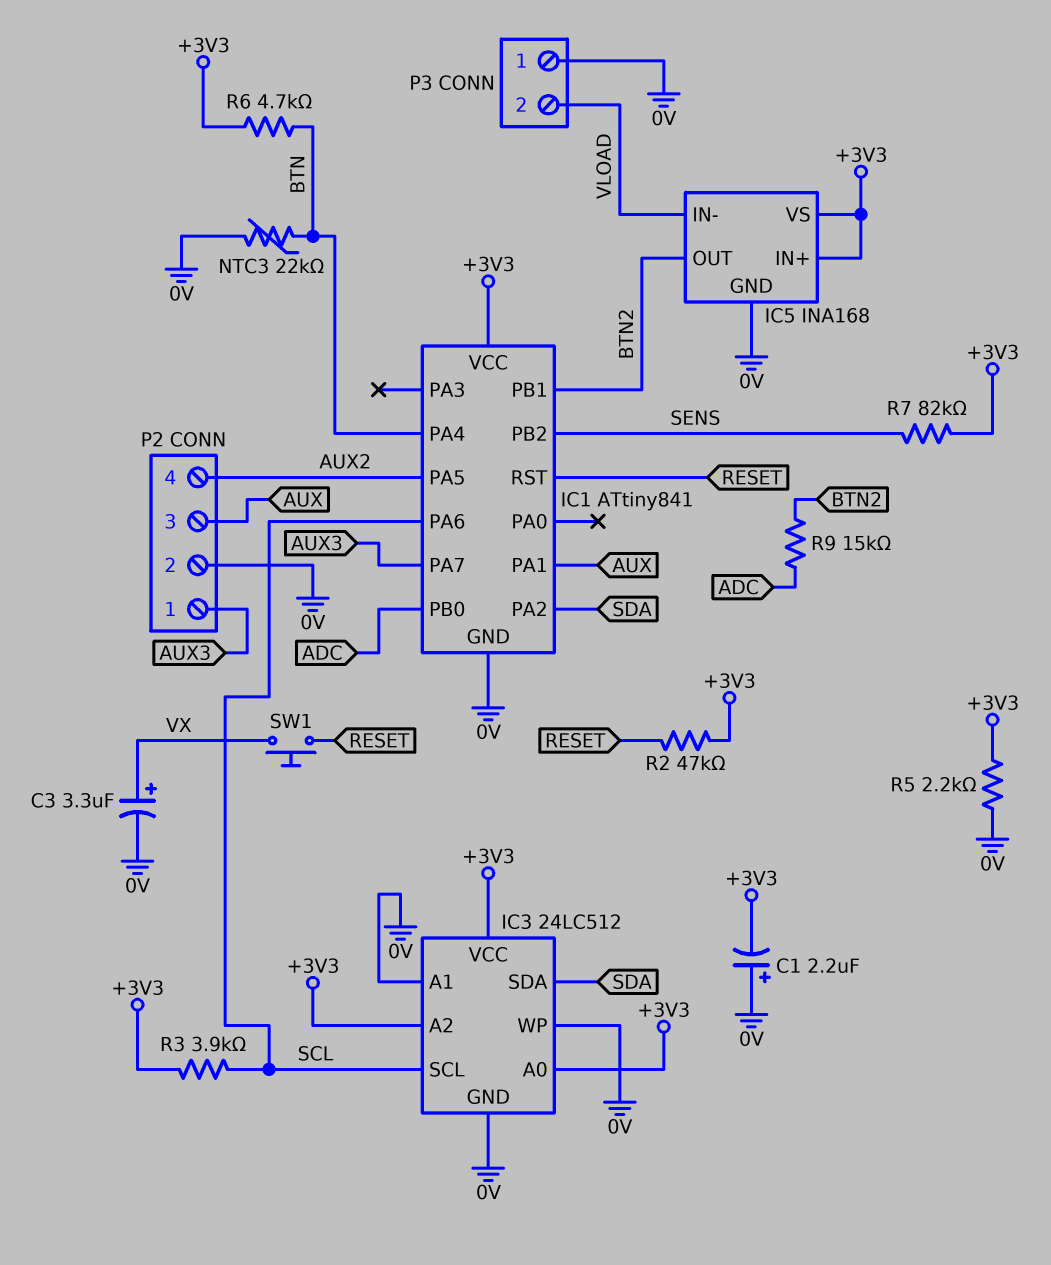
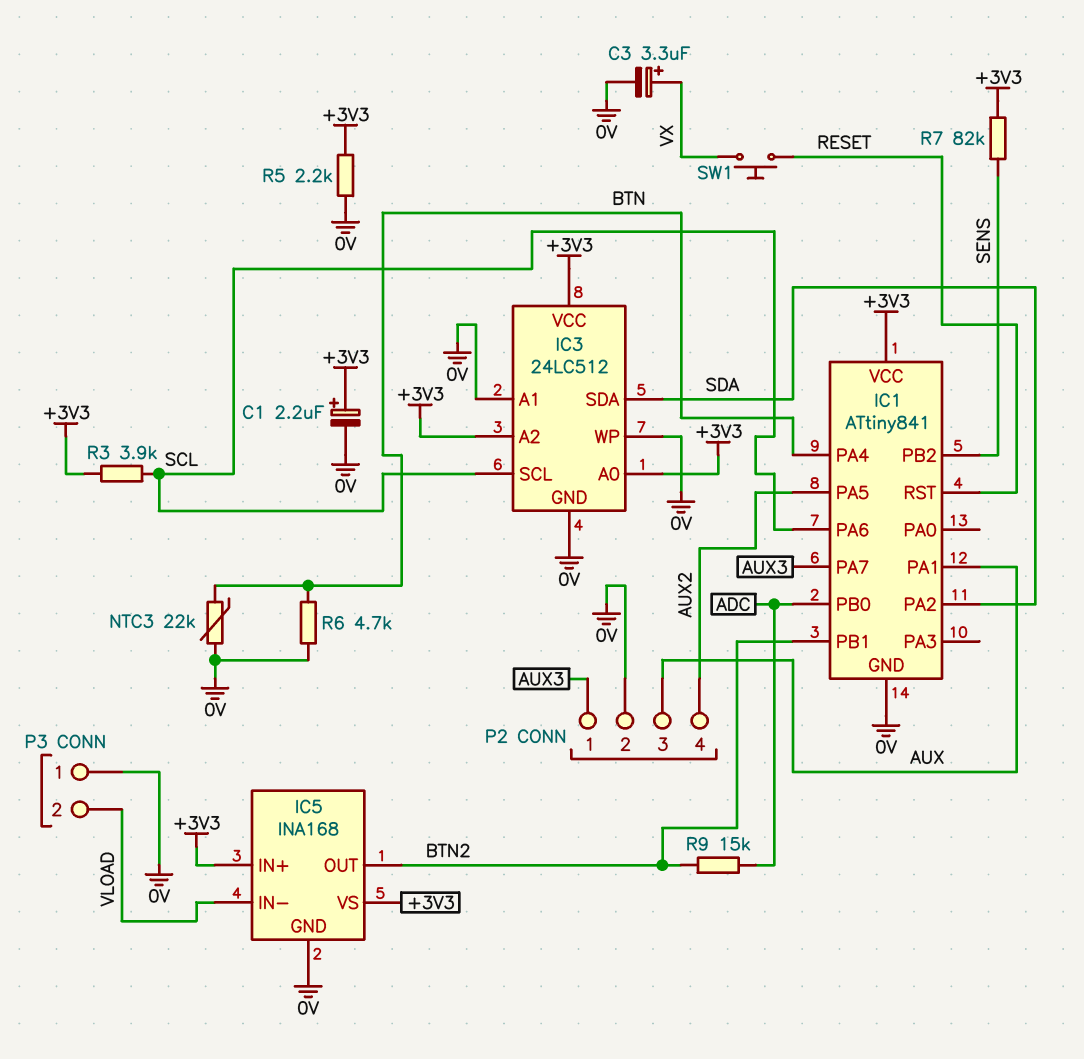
C1: 2.2uF (plus 0V, minus +3V3) -> 2.2uF (plus +3V3, minus 0V)
R2: 47k (+3V3, RESET) -> none
R6: 4.7k (+3V3, BTN) -> 4.7k (0V, BTN)

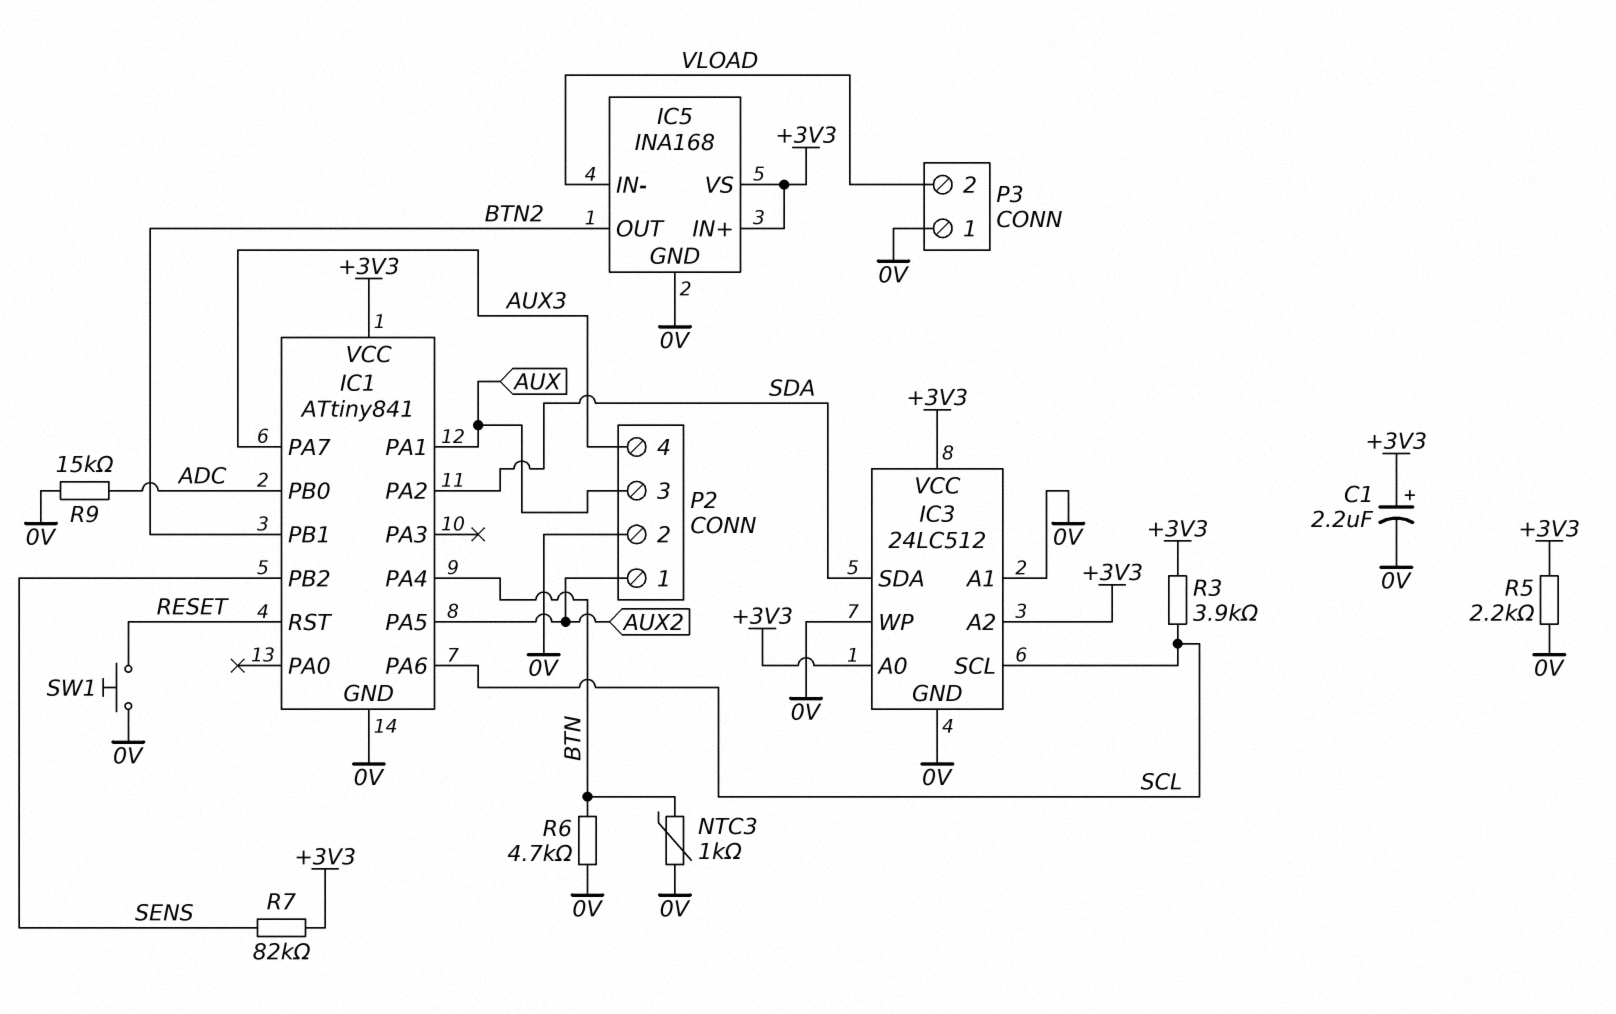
C3: 3.3uF (plus VX, minus 0V) -> none
NTC3: 22k (0V, BTN) -> 1k (0V, BTN)
P2 pin 1: AUX3 -> AUX2
P2 pin 4: AUX2 -> AUX3
R9: 15k (ADC, BTN2) -> 15k (0V, ADC)
SW1: button (RESET, VX) -> button (0V, RESET)

